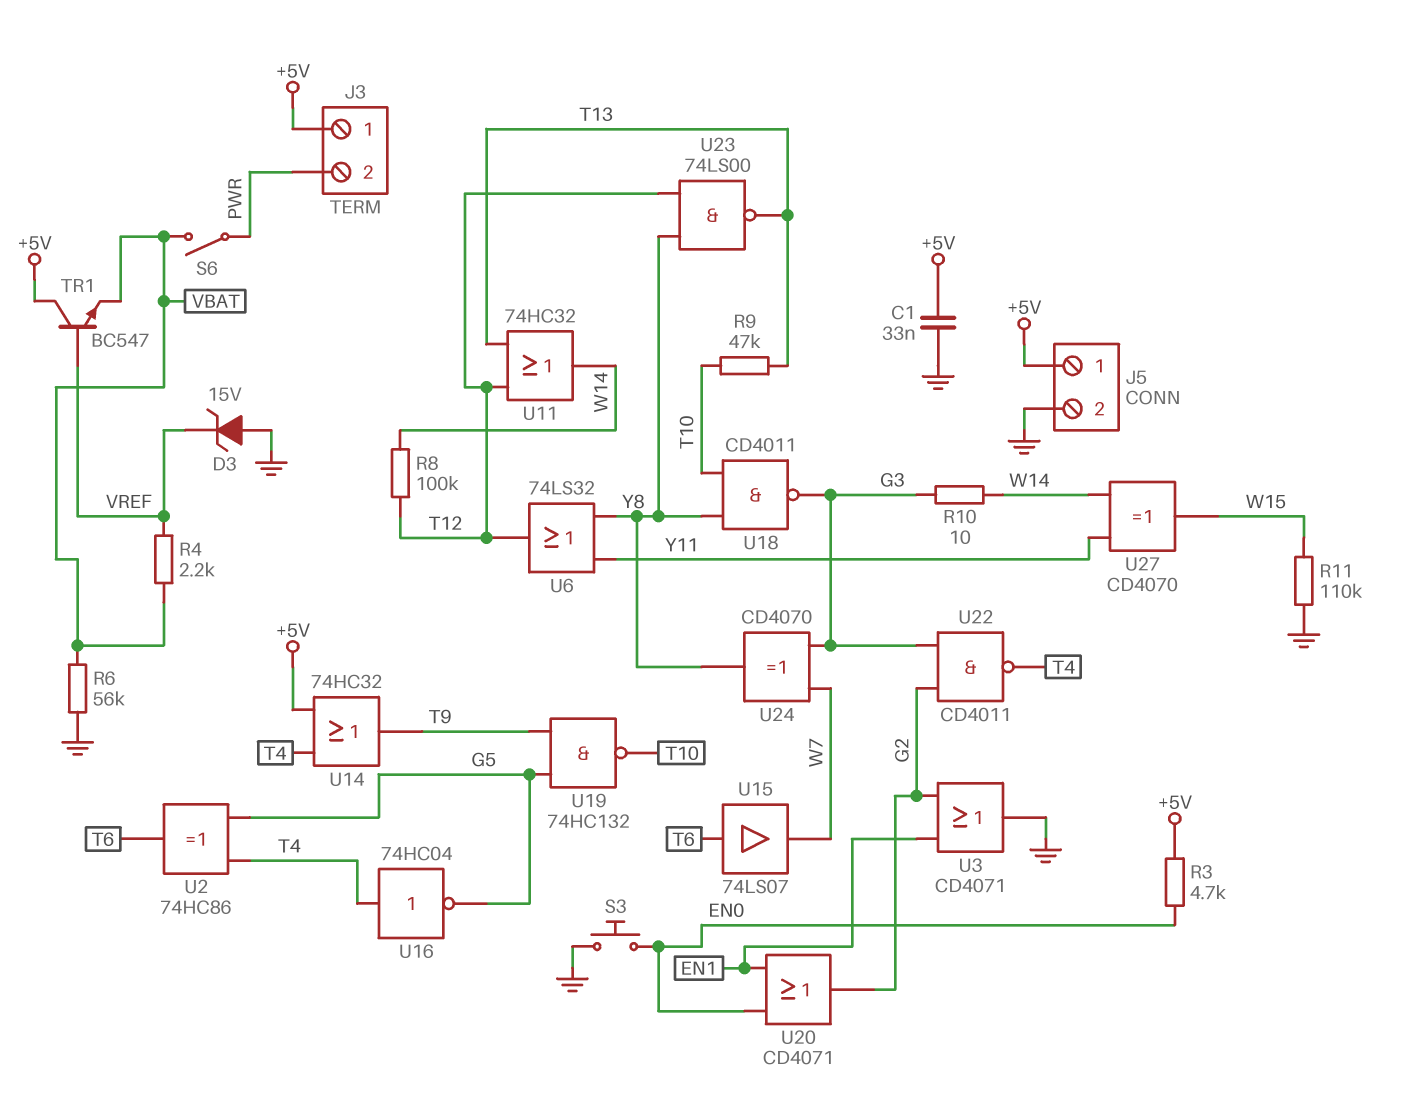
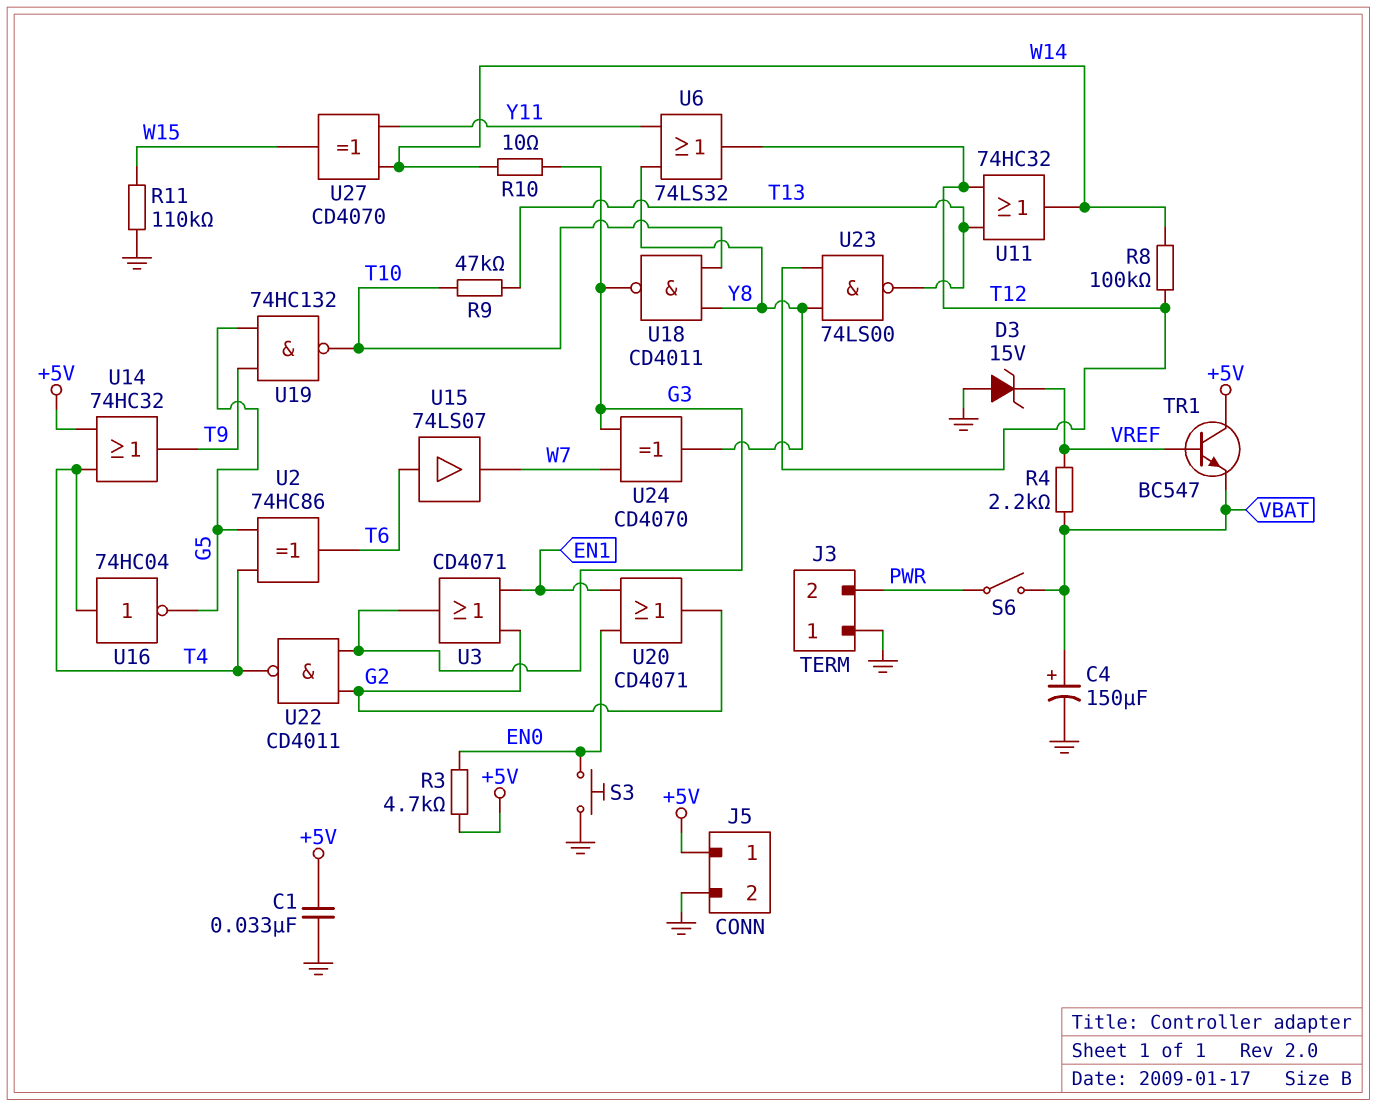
C4: none -> 150uF (plus VBAT, minus GND)
J3 pin 1: +5V -> GND
R6: 56k (GND, VBAT) -> none
U3: OR CD4071 (in EN1, in G2, out GND) -> OR CD4071 (in EN1, in G2, out G3)

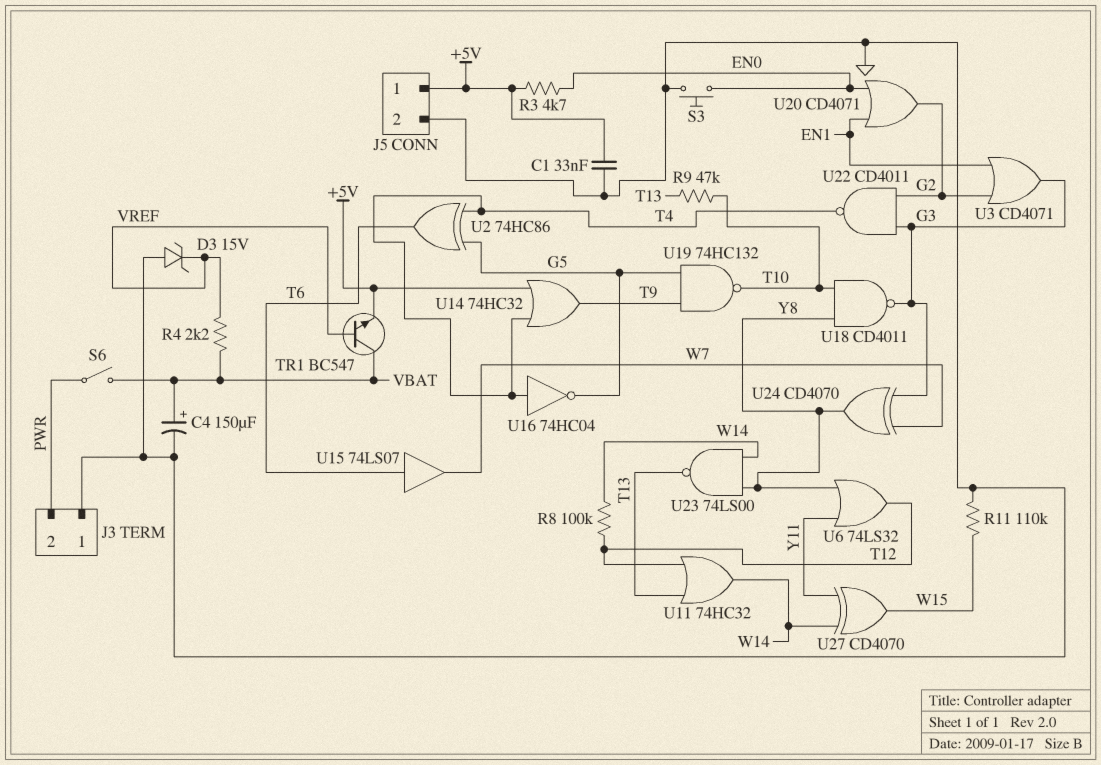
R10: 10 (G3, W14) -> none
TR1: NPN BC547 (B VREF, C +5V, E VBAT) -> NPN BC547 (B VREF, C VBAT, E +5V)
U23: NAND 74LS00 (in T12, in Y8, out T13) -> NAND 74LS00 (in W14, in Y8, out T13)

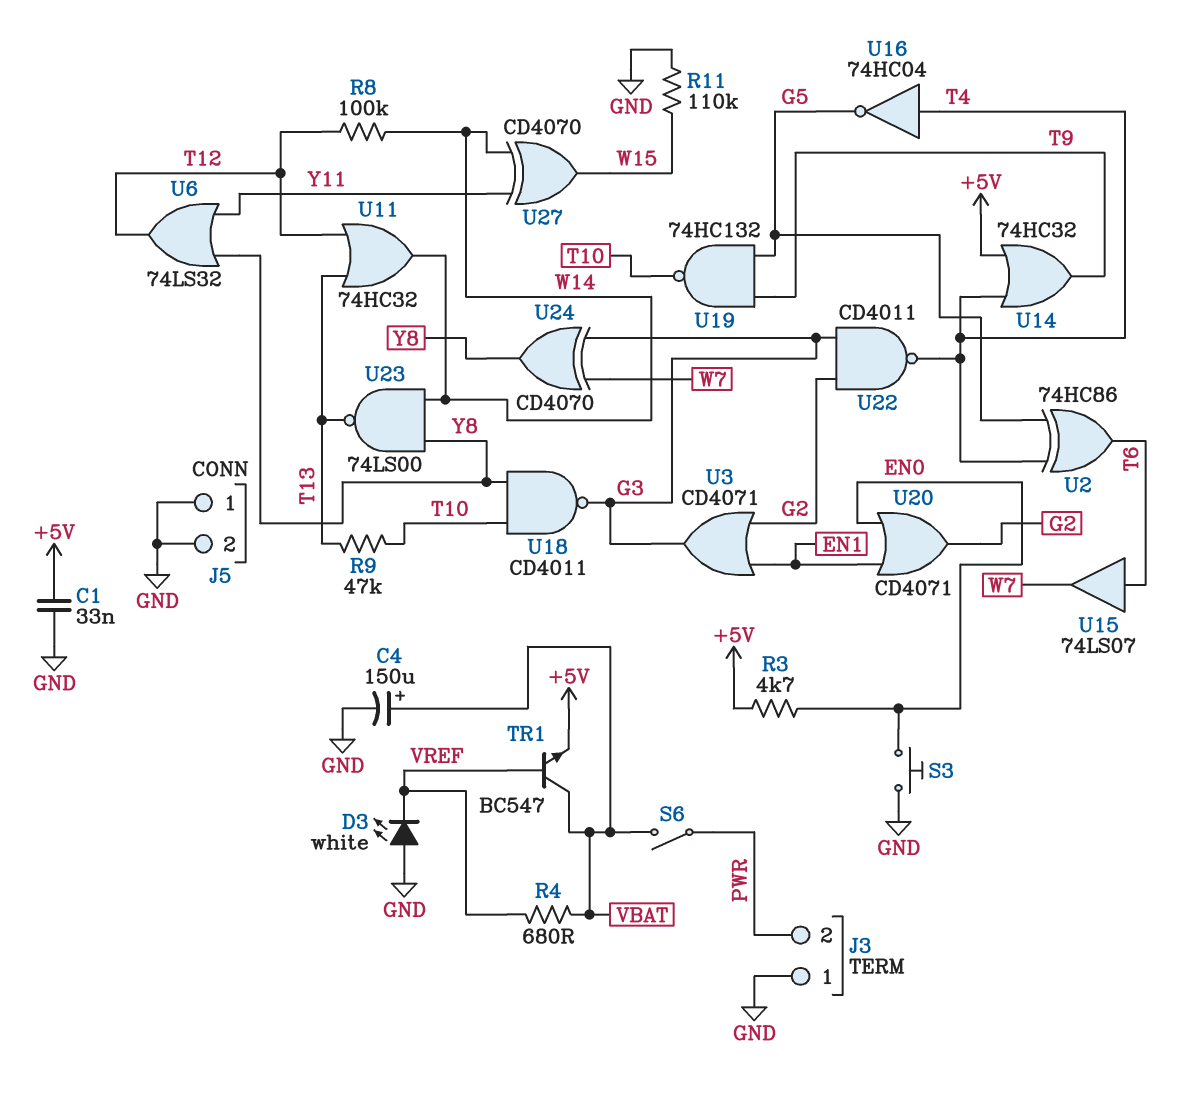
D3: zener 15V (A GND, K VREF) -> LED white (A GND, K VREF)
J5 pin 1: +5V -> GND
R4: 2.2k (VBAT, VREF) -> 680 (VBAT, VREF)

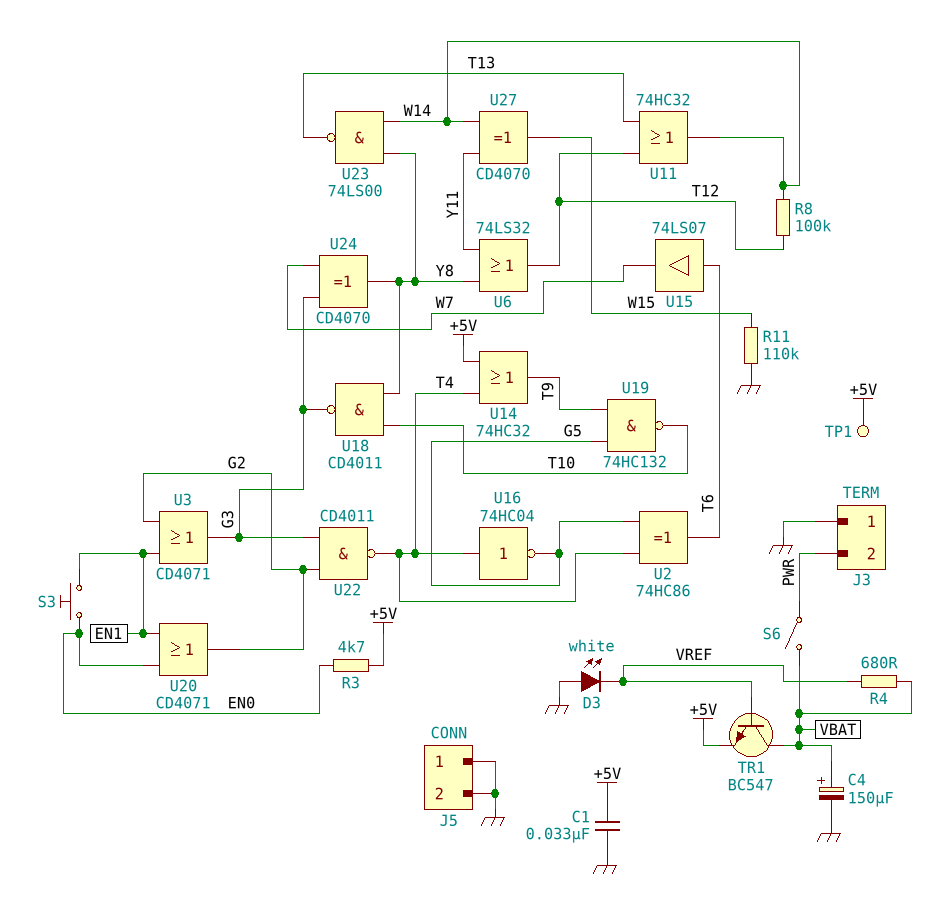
R9: 47k (T10, T13) -> none
S3: button (EN0, GND) -> button (EN0, EN1)
TP1: none -> test point (+5V)

